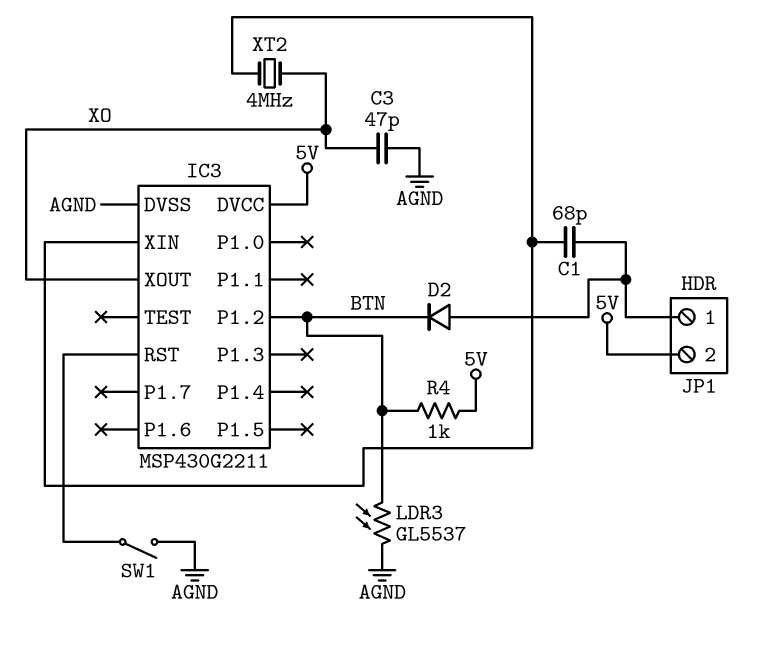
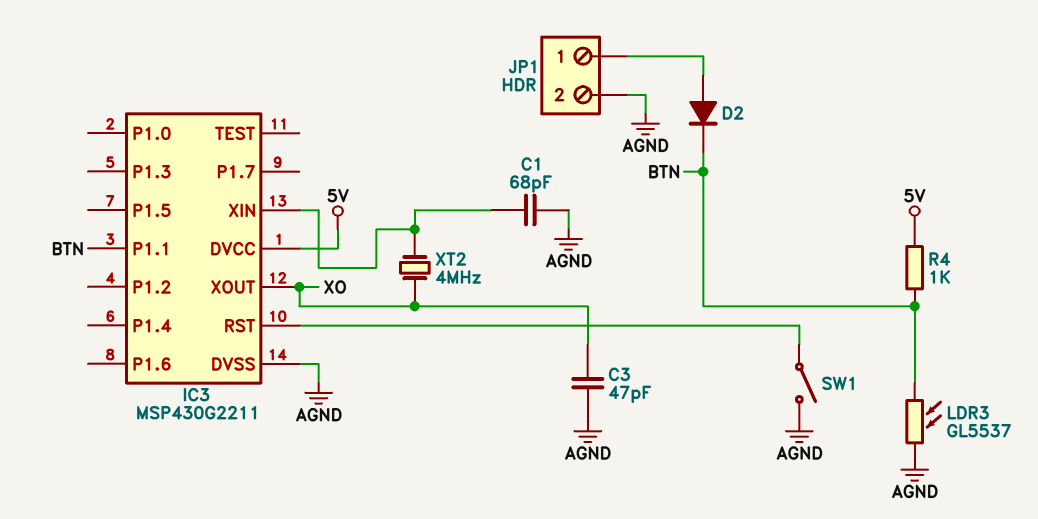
C1: 68pF (IC3/XIN, JP1/1) -> 68pF (AGND, IC3/XIN)
IC3 pin P1.1: none -> BTN
IC3 pin P1.2: BTN -> none
JP1 pin 2: 5V -> AGND

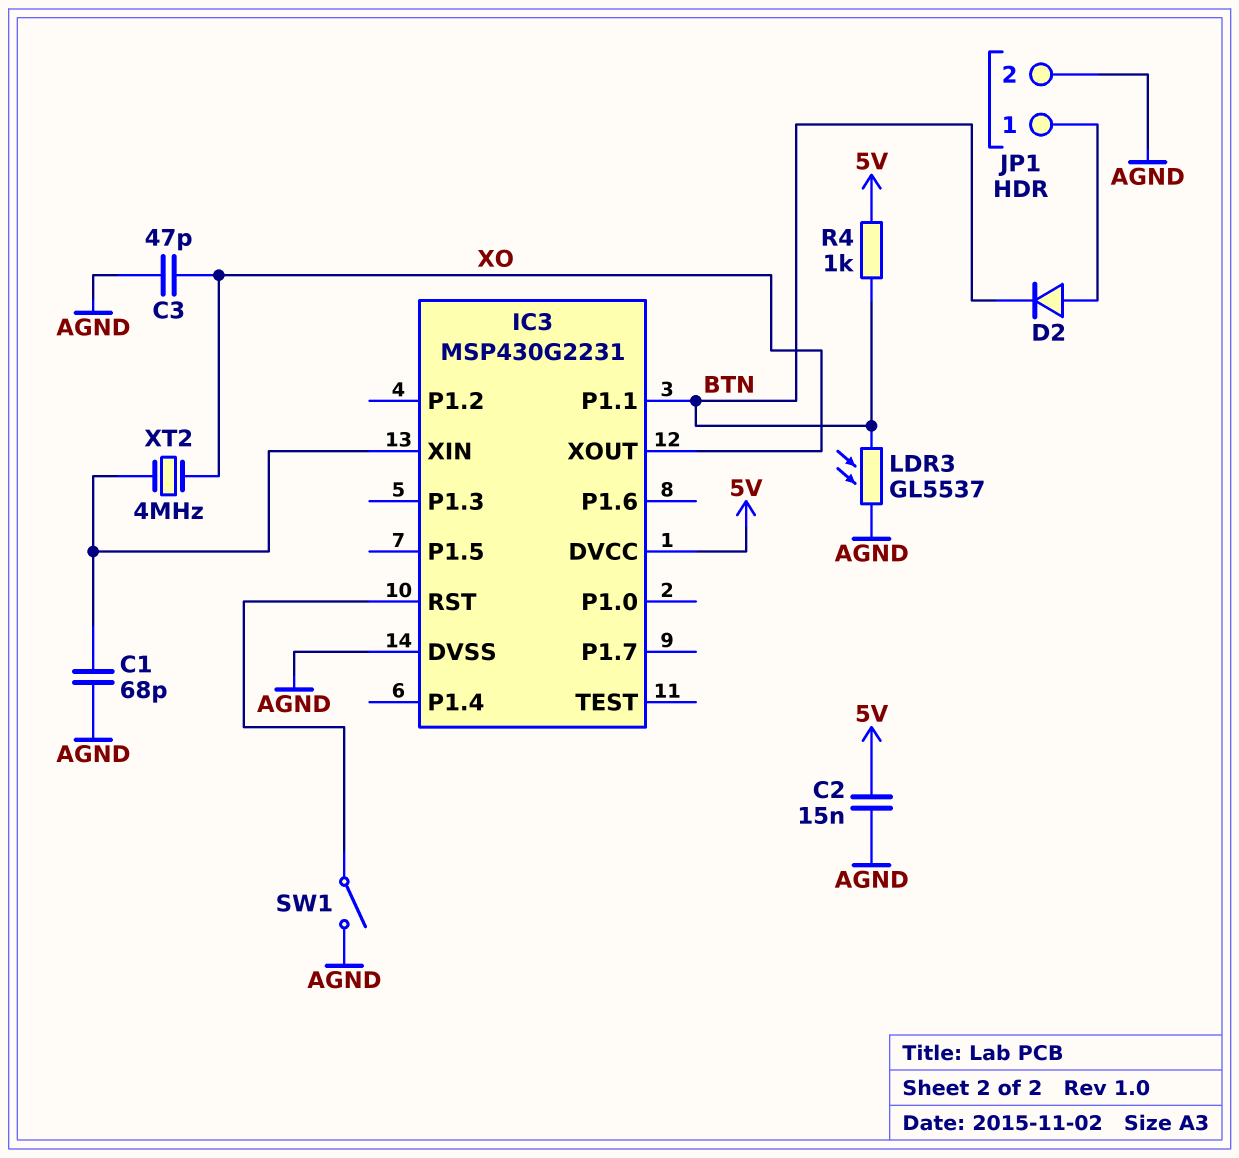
C2: none -> 15nF (5V, AGND)
IC3: MSP430G2211 -> MSP430G2231

